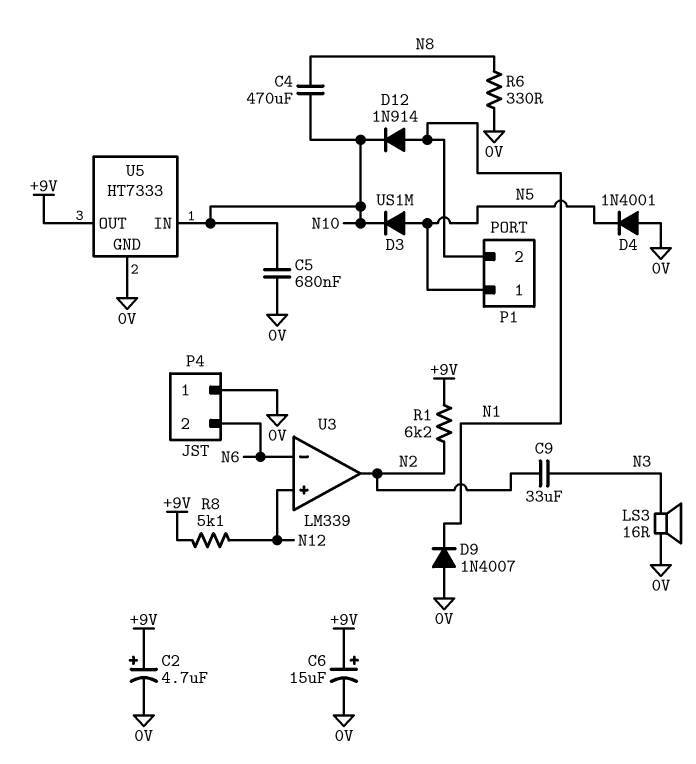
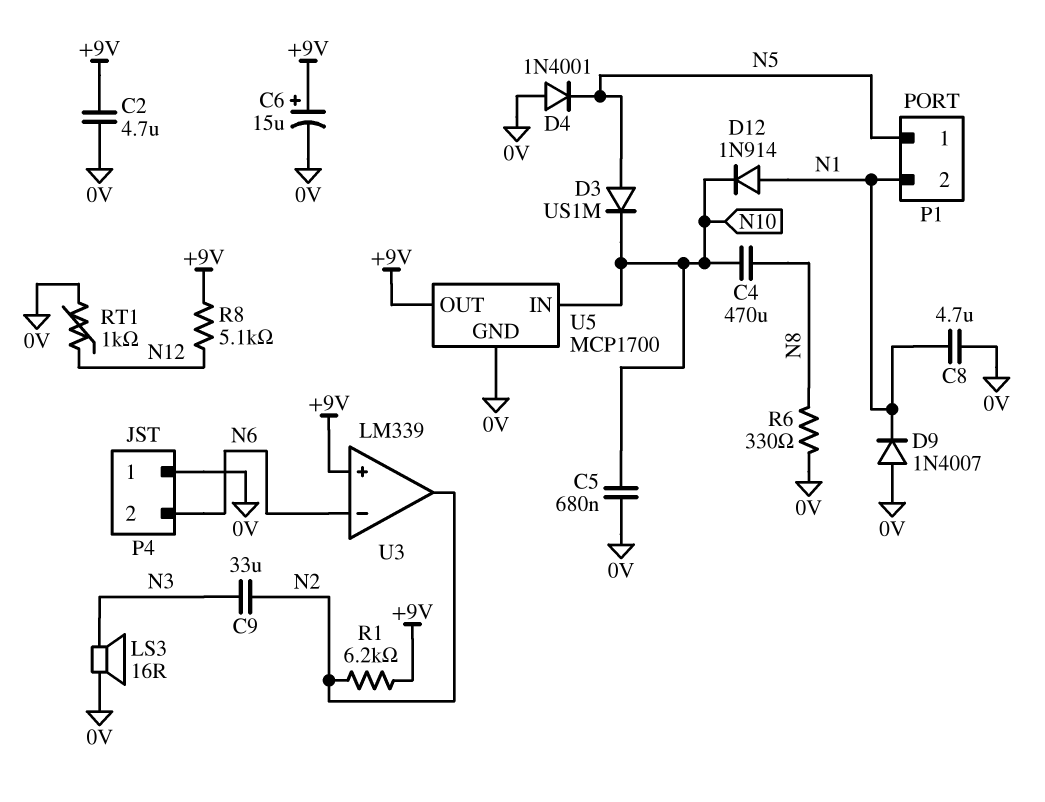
C2: 4.7uF (plus +9V, minus 0V) -> 4.7uF (+9V, 0V)
C8: none -> 4.7uF (0V, N1)
RT1: none -> 1k (0V, N12)
U3 pin in+: N12 -> +9V
U5: HT7333 -> MCP1700

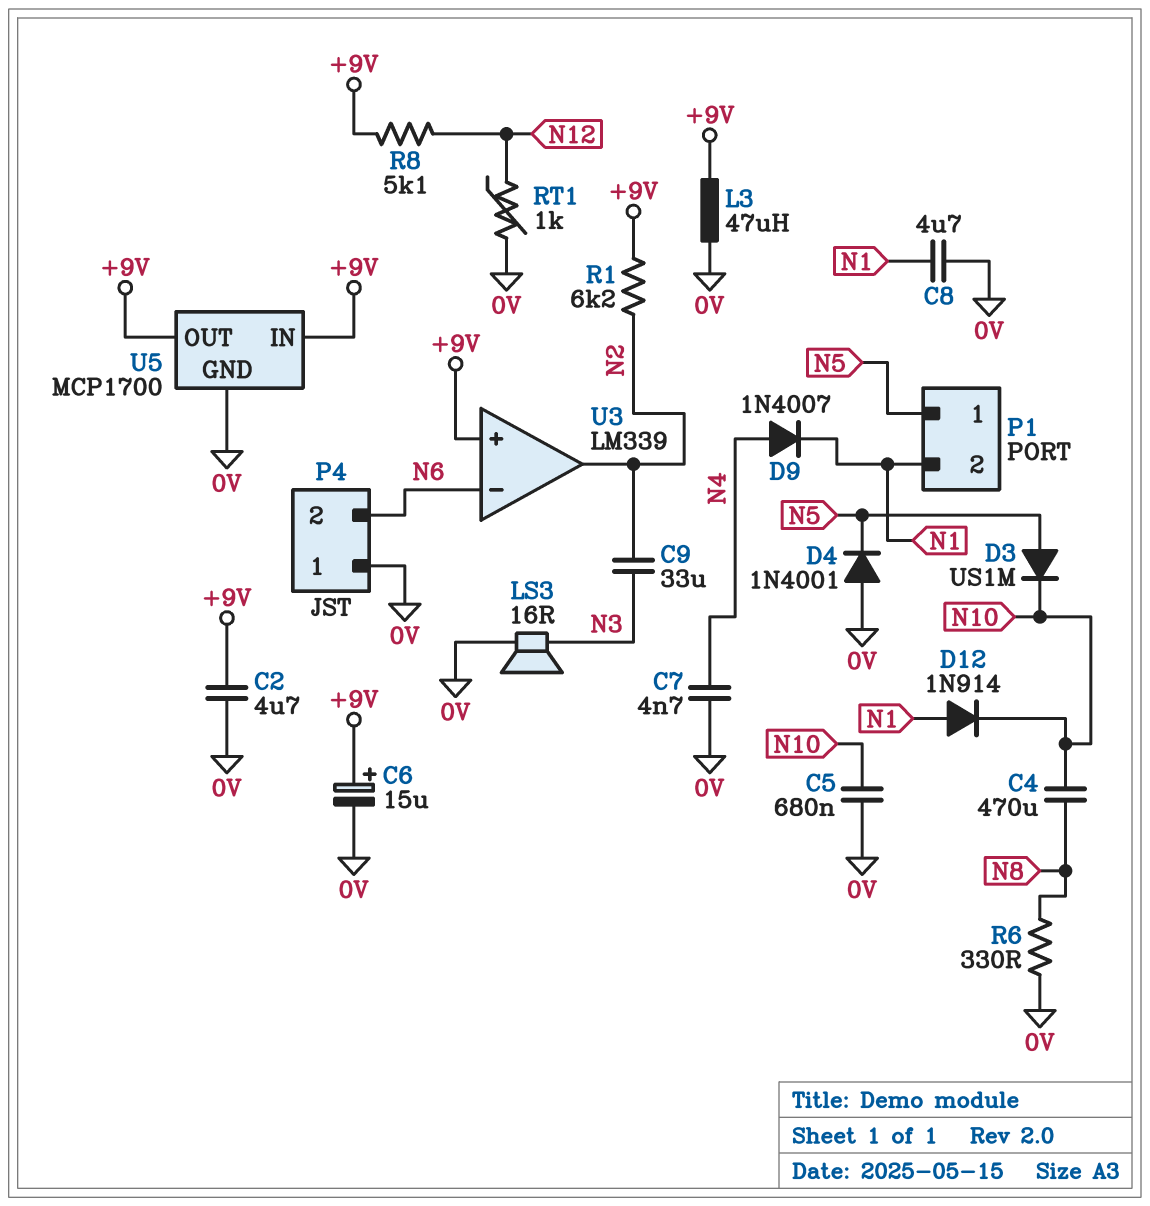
C7: none -> 4.7nF (0V, N4)
D9: diode 1N4007 (A 0V, K N1) -> diode 1N4007 (A N4, K N1)
L3: none -> 47uH (+9V, 0V)
U5 pin IN: N10 -> +9V

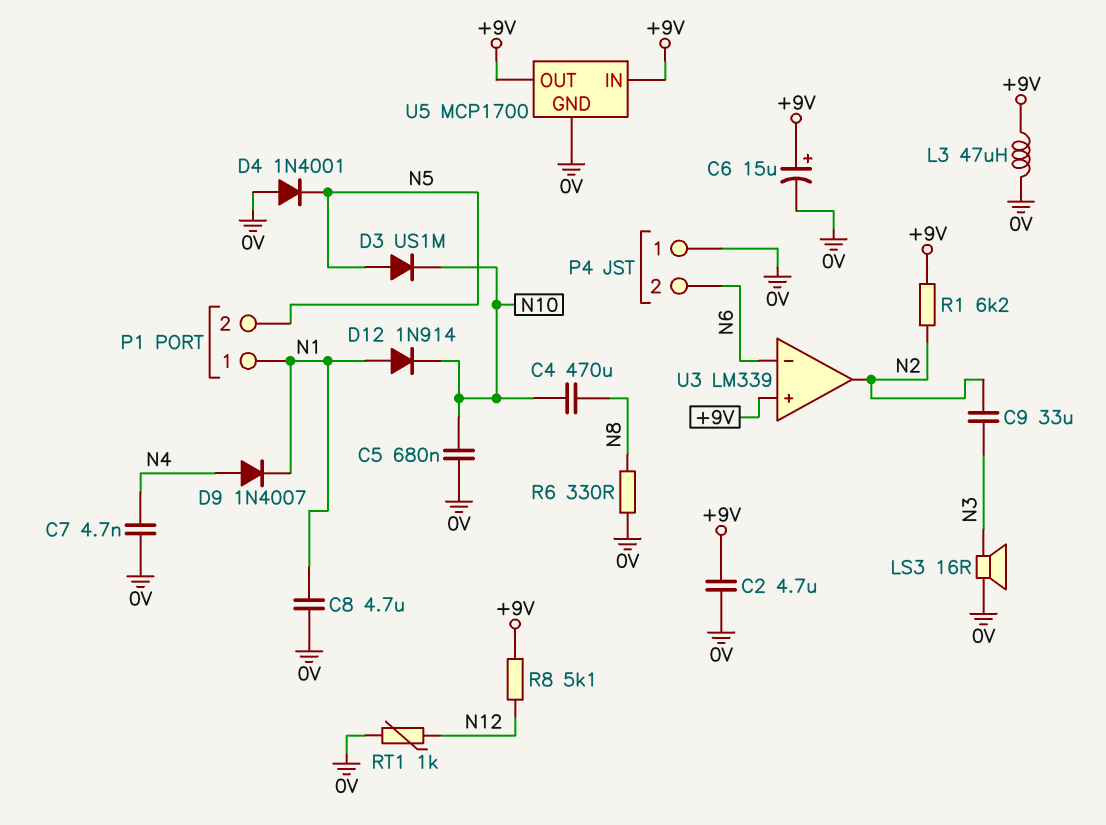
P1 pin 1: N5 -> N1
P1 pin 2: N1 -> N5

